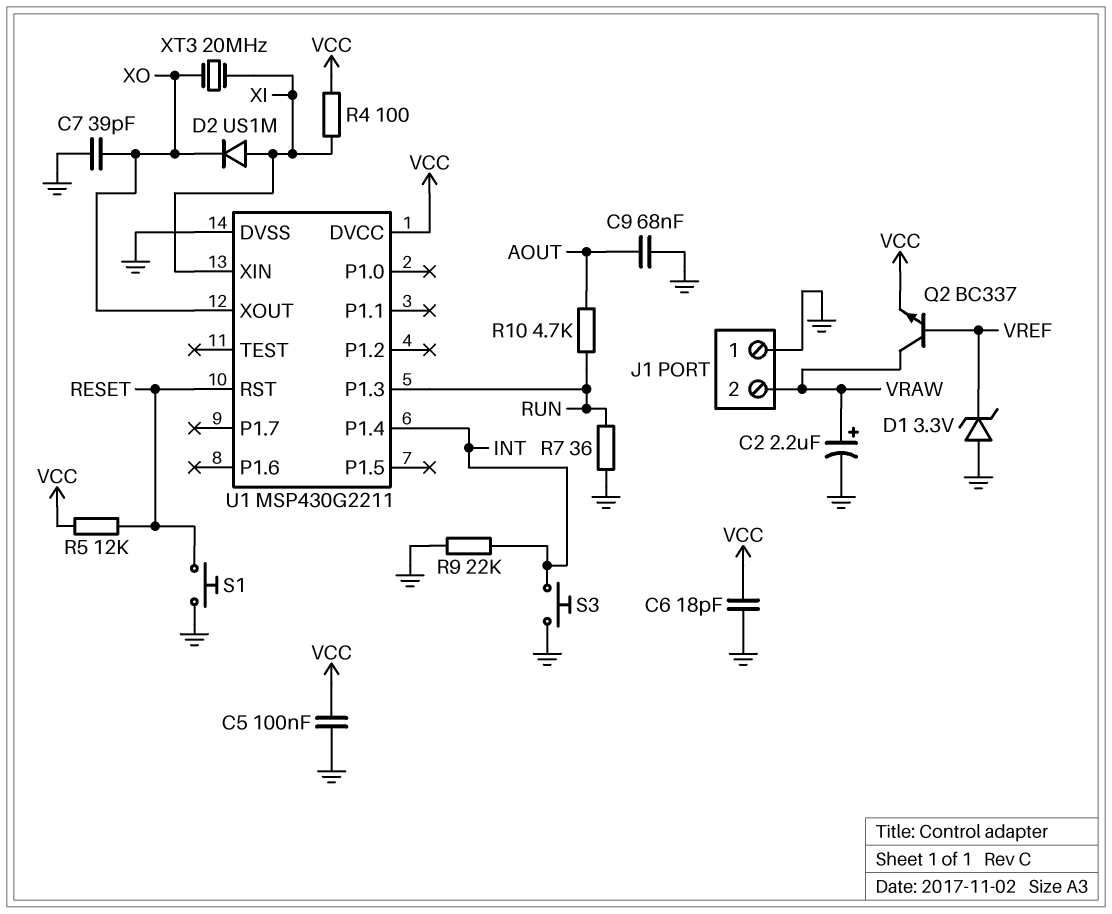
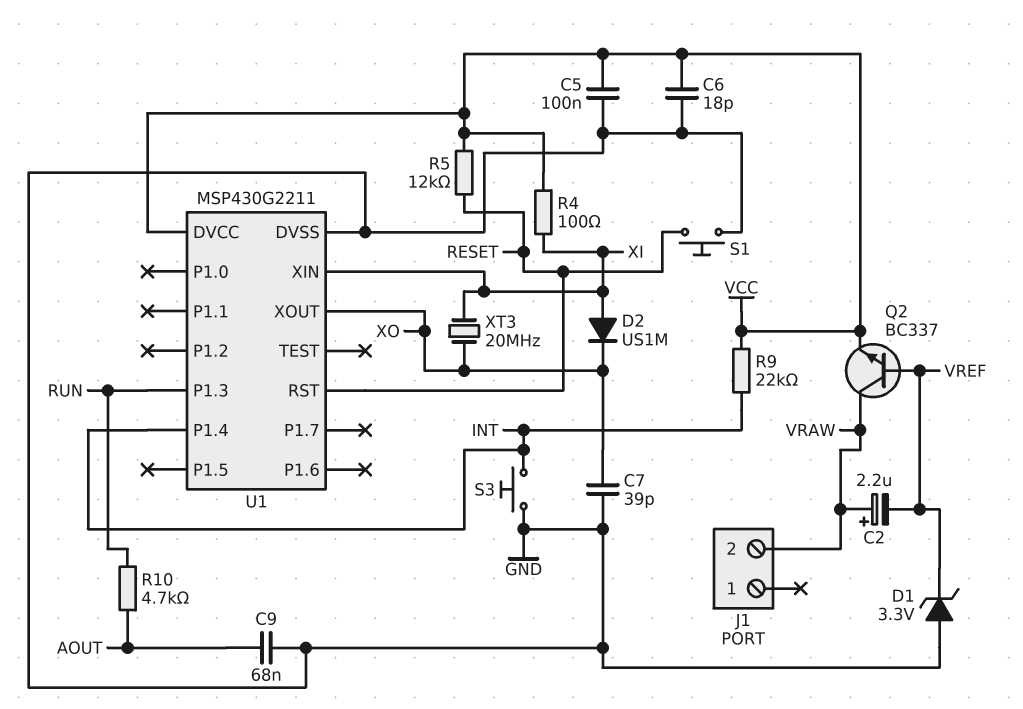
C2: 2.2uF (plus VRAW, minus GND) -> 2.2uF (plus VRAW, minus VREF)
J1 pin 1: GND -> none
R7: 36 (GND, RUN) -> none
R9: 22k (GND, INT) -> 22k (INT, VCC)

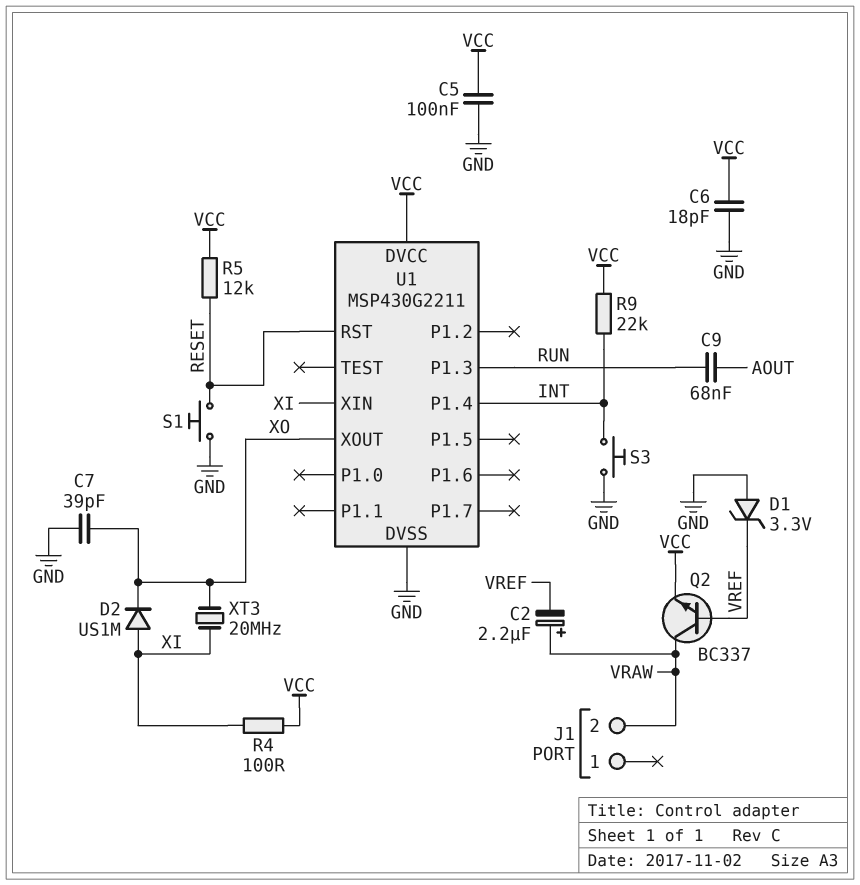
C9: 68nF (AOUT, GND) -> 68nF (AOUT, RUN)
R10: 4.7k (AOUT, RUN) -> none

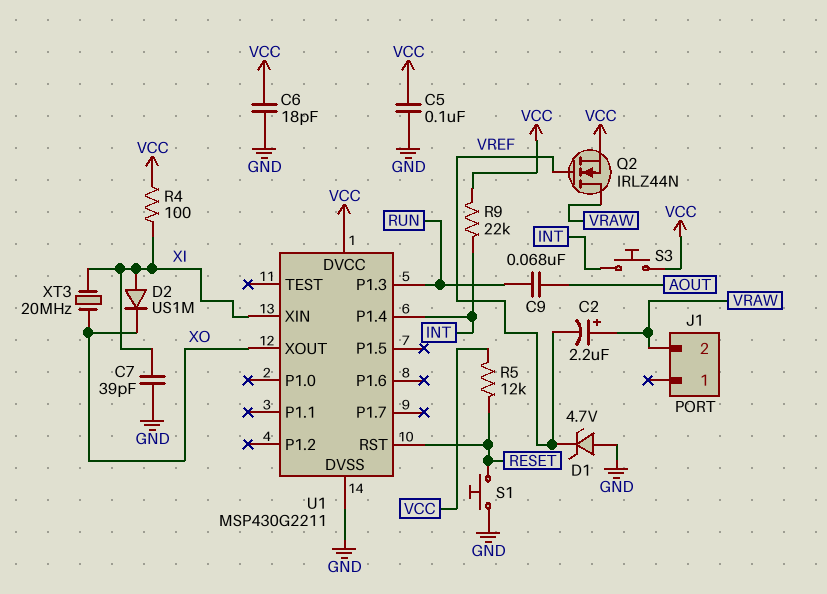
C7: 39pF (GND, XO) -> 39pF (GND, XI)
D1: zener 3.3V (A GND, K VREF) -> zener 4.7V (A GND, K VREF)
Q2: NPN BC337 (B VREF, C VRAW, E VCC) -> NMOS IRLZ44N (G VREF, D VRAW, S VCC)
S3: button (GND, INT) -> button (INT, VCC)

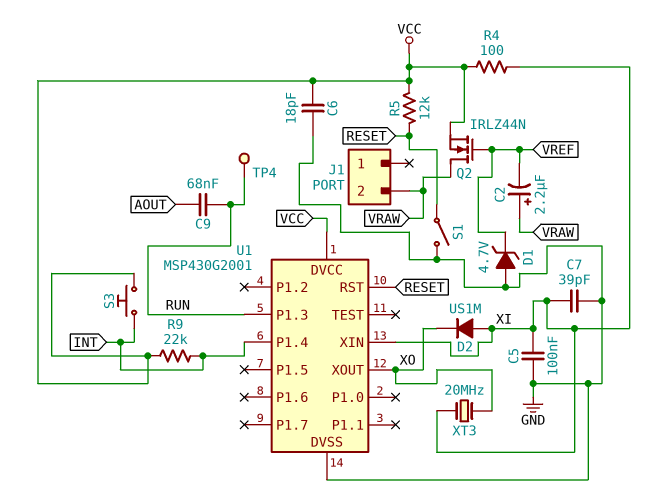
C5: 100nF (GND, VCC) -> 100nF (GND, XI)
S1: button (GND, RESET) -> switch (GND, RESET)
TP4: none -> test point (RUN)
U1: MSP430G2211 -> MSP430G2001

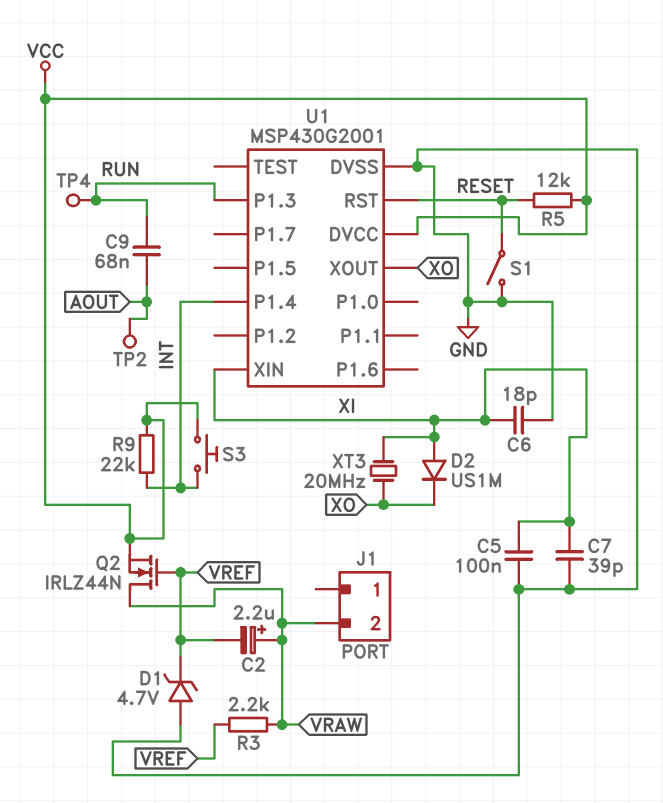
C6: 18pF (GND, VCC) -> 18pF (GND, XI)
R3: none -> 2.2k (VRAW, VREF)
R4: 100 (VCC, XI) -> none
TP2: none -> test point (AOUT)

